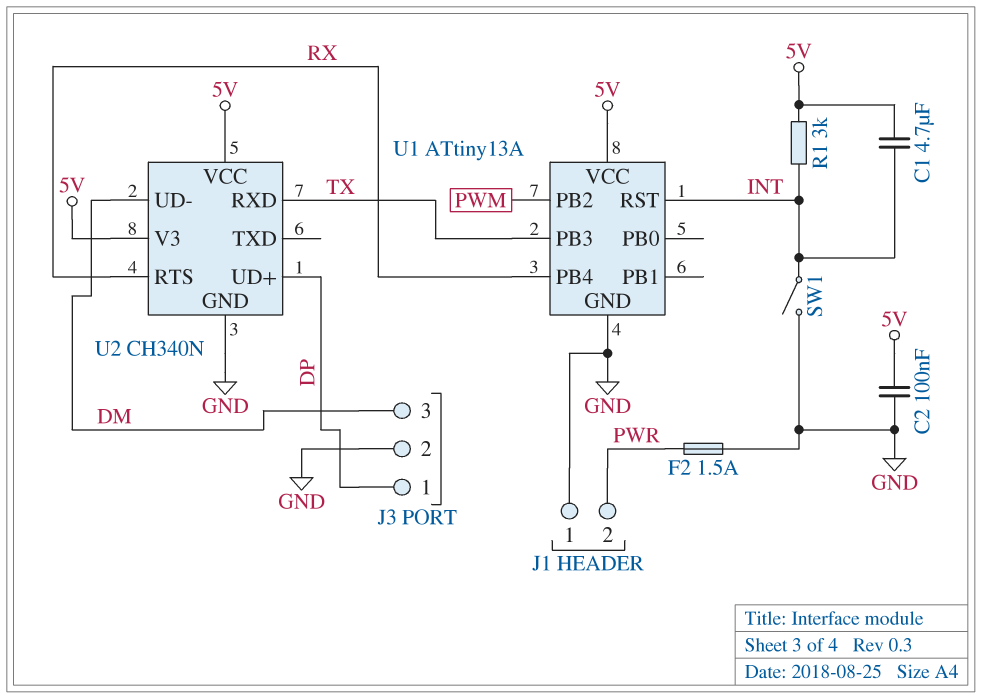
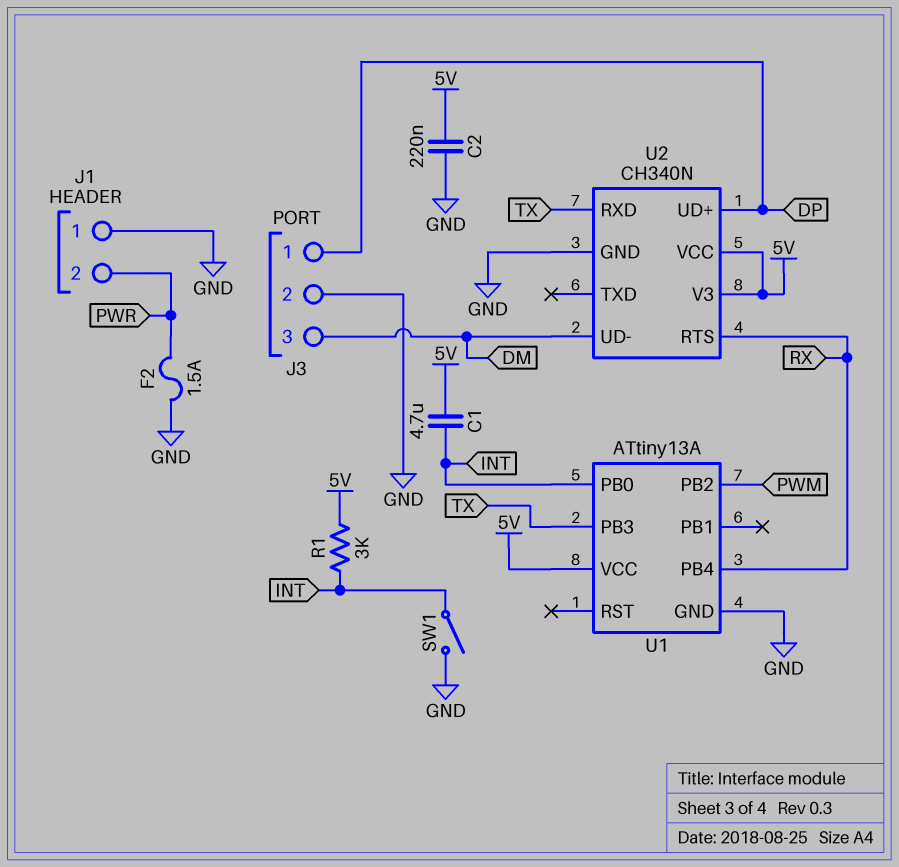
C2: 100nF (5V, GND) -> 220nF (5V, GND)
U1 pin PB0: none -> INT
U1 pin RST: INT -> none

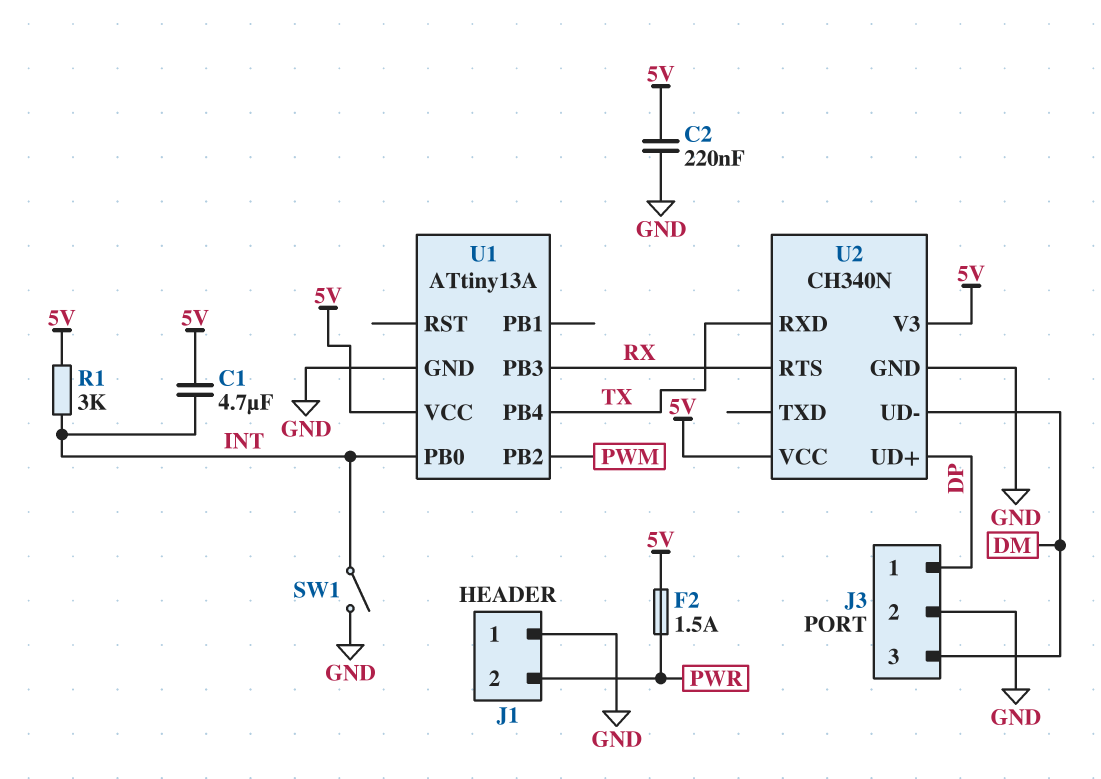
F2: 1.5A (GND, PWR) -> 1.5A (5V, PWR)
U1 pin PB3: TX -> RX
U1 pin PB4: RX -> TX

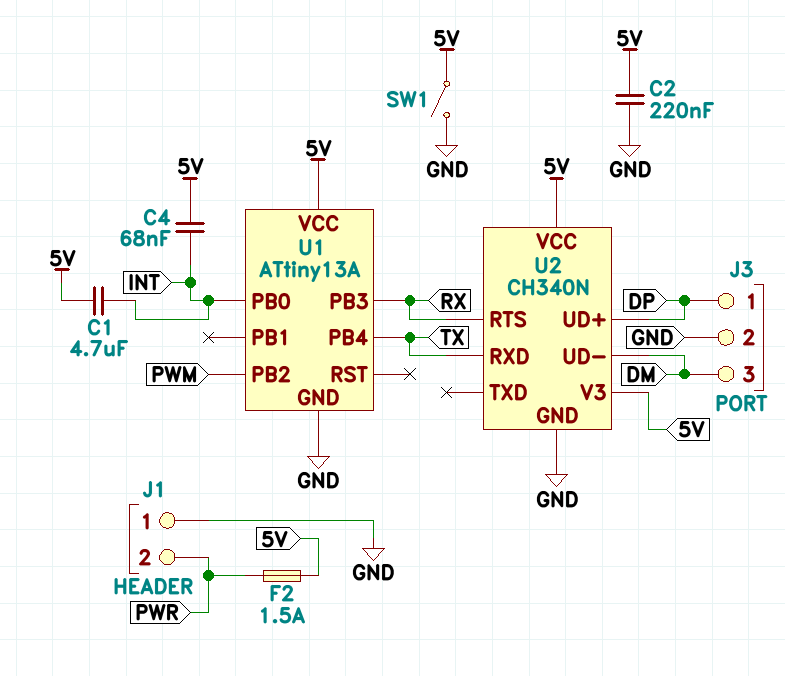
C4: none -> 68nF (5V, INT)
R1: 3k (5V, INT) -> none
SW1: switch (GND, INT) -> switch (5V, GND)

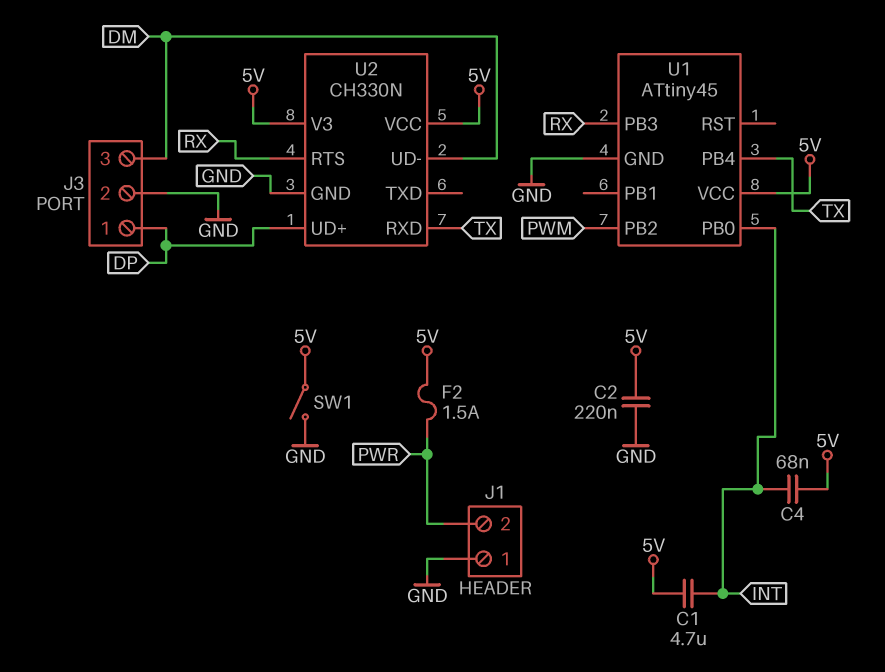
U1: ATtiny13A -> ATtiny45
U2: CH340N -> CH330N

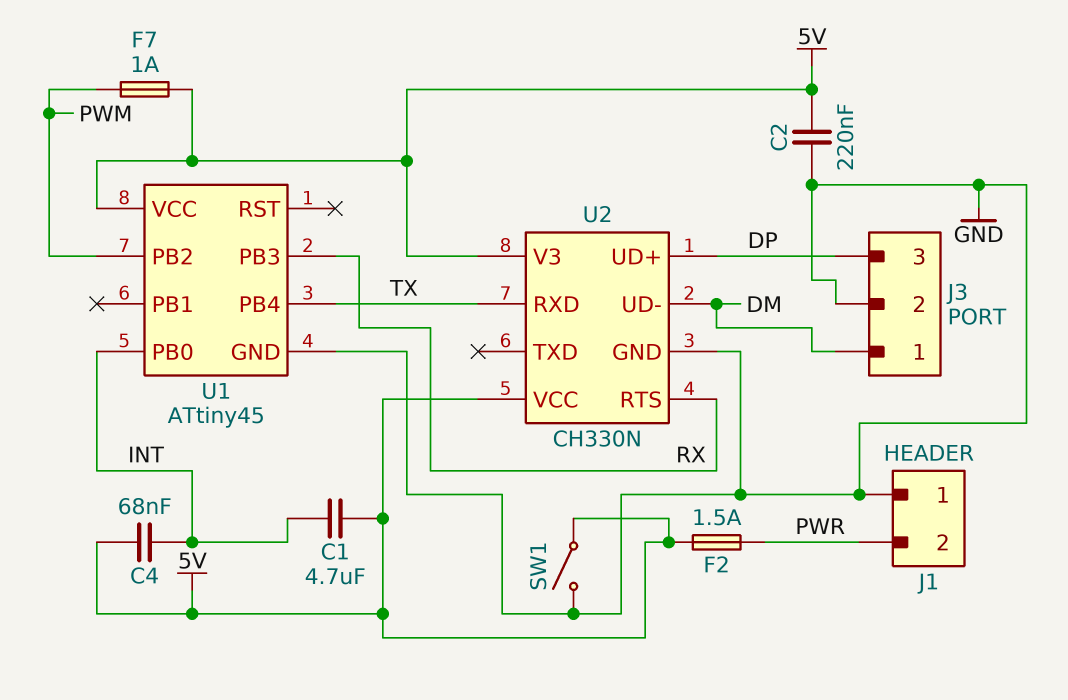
F7: none -> 1A (5V, PWM)
J3 pin 1: DP -> DM
J3 pin 3: DM -> DP

